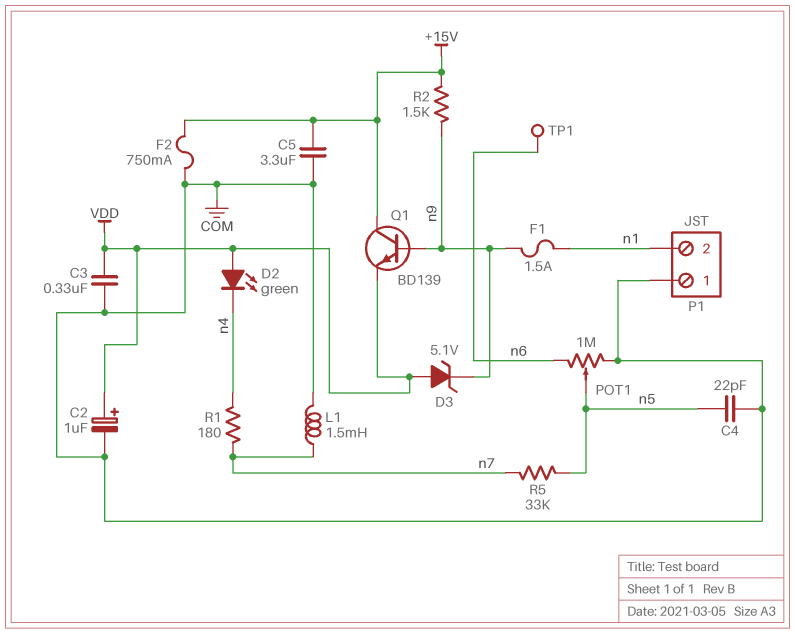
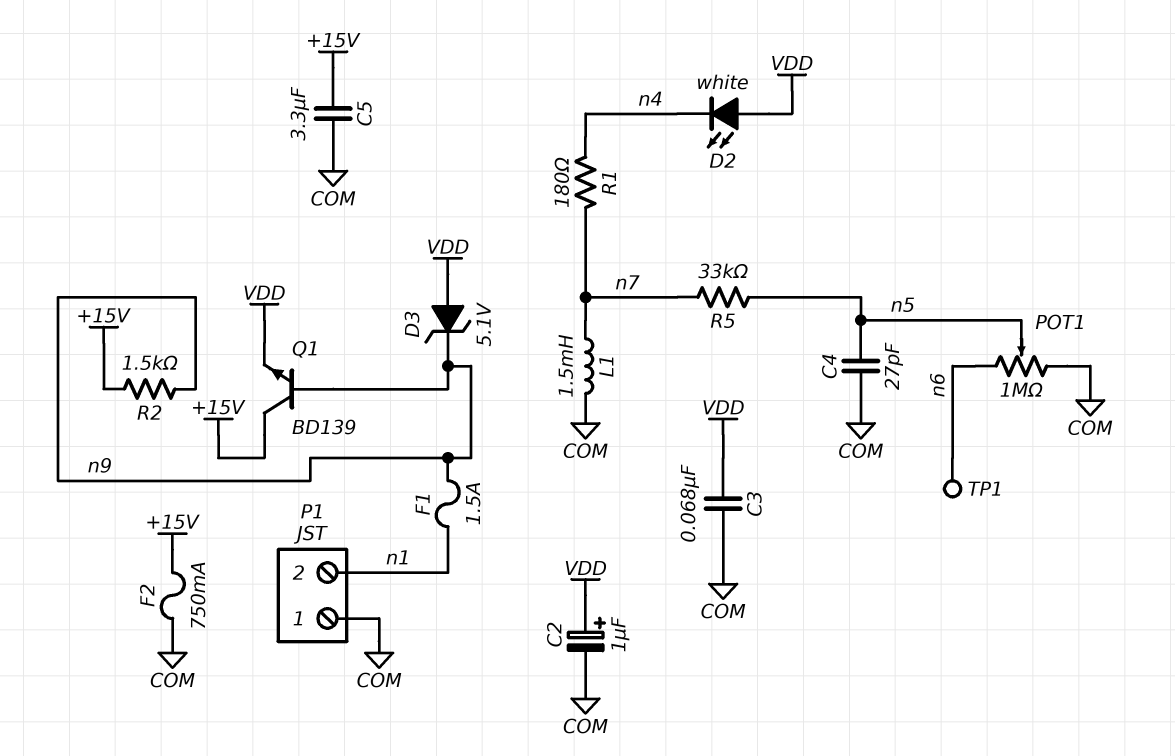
C3: 330nF (COM, VDD) -> 68nF (COM, VDD)
C4: 22pF (COM, n5) -> 27pF (COM, n5)
D2: LED green (A VDD, K n4) -> LED white (A VDD, K n4)

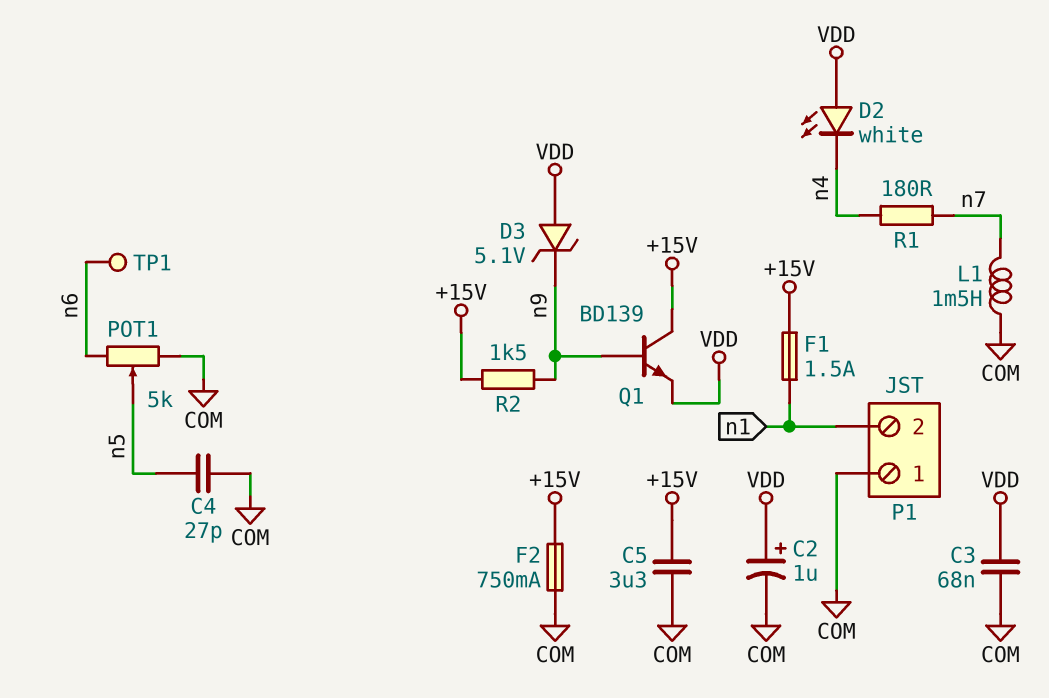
F1: 1.5A (n1, n9) -> 1.5A (+15V, n1)
POT1: 1M (COM, n6, wiper n5) -> 5k (COM, n6, wiper n5)
R5: 33k (n5, n7) -> none

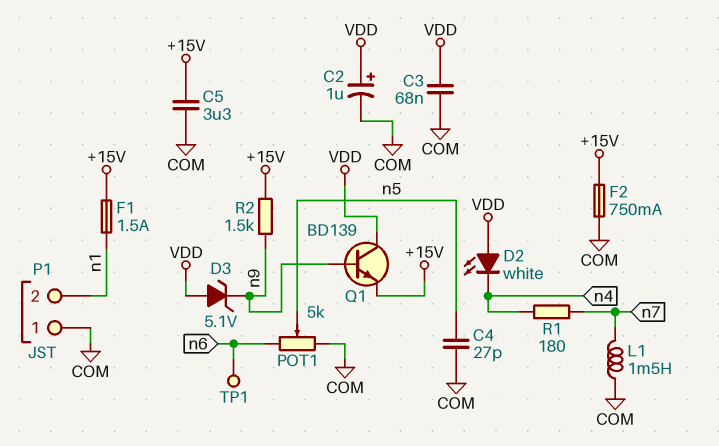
Q1: NPN BD139 (B n9, C +15V, E VDD) -> NPN BD139 (B n9, C VDD, E +15V)

